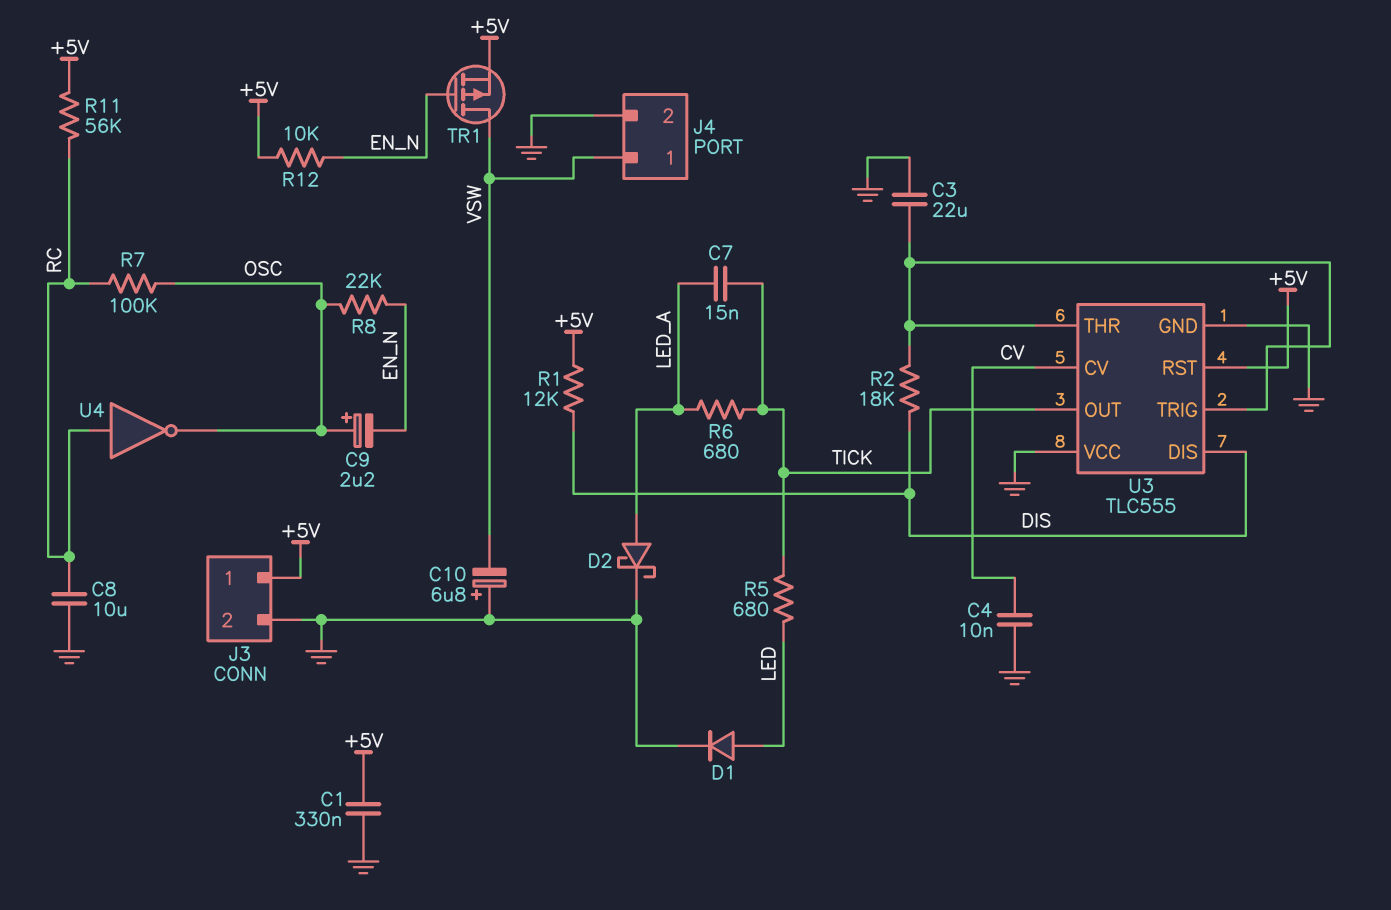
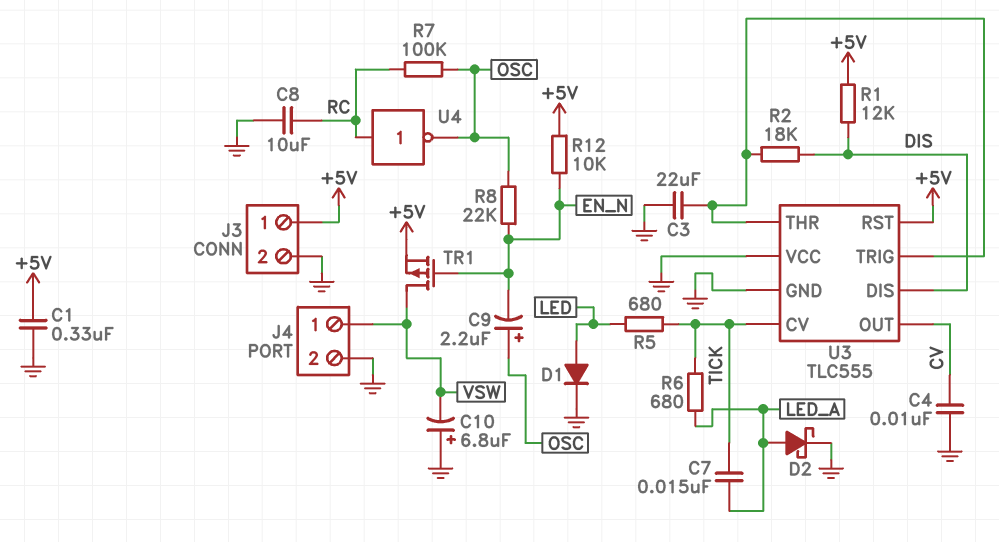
R11: 56k (+5V, RC) -> none
U3 pin CV: CV -> TICK
U3 pin OUT: TICK -> CV

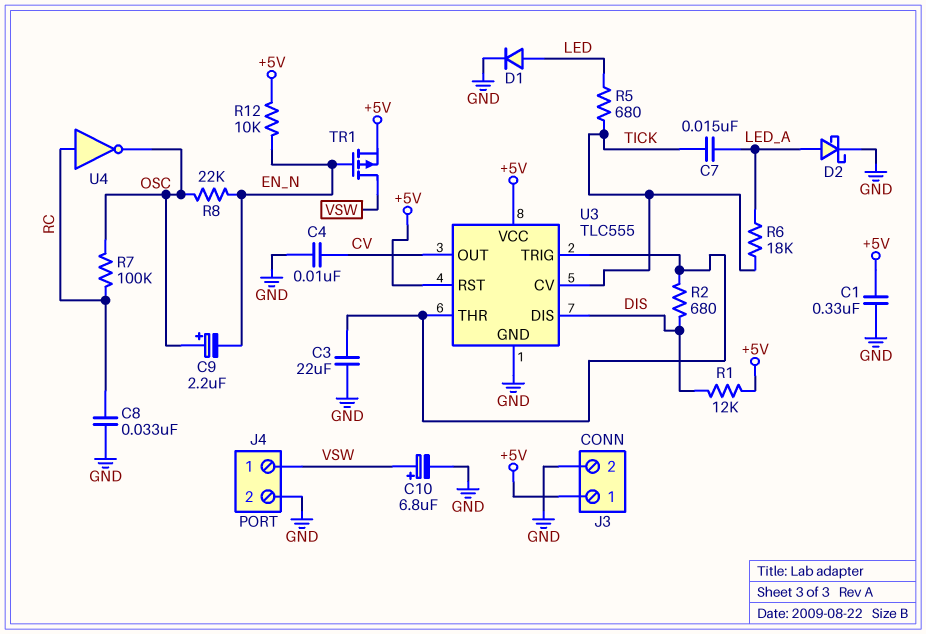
C8: 10uF (GND, RC) -> 33nF (GND, RC)
C10: 6.8uF (plus GND, minus VSW) -> 6.8uF (plus VSW, minus GND)
R2: 18k (DIS, U3/THR) -> 680 (DIS, U3/THR)
R6: 680 (LED_A, TICK) -> 18k (LED_A, TICK)
U3 pin VCC: GND -> +5V

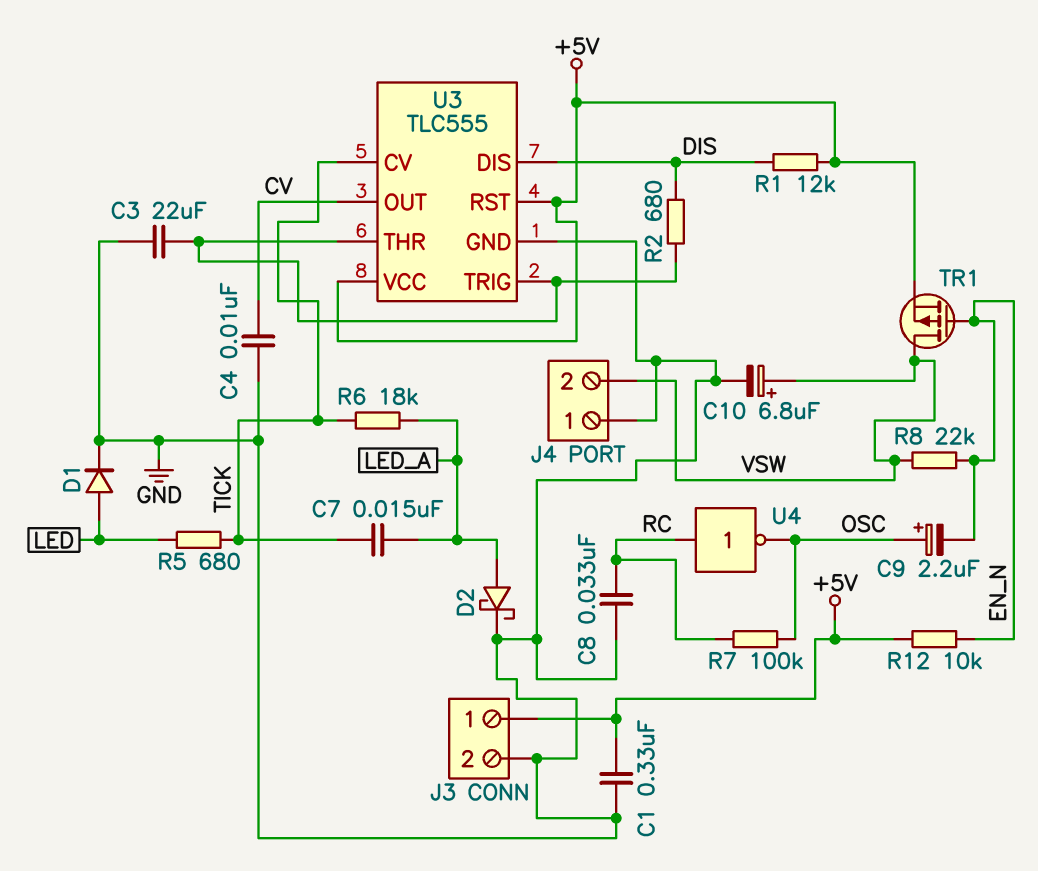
J4 pin 1: VSW -> GND
J4 pin 2: GND -> VSW
R8: 22k (EN_N, OSC) -> 22k (EN_N, VSW)

